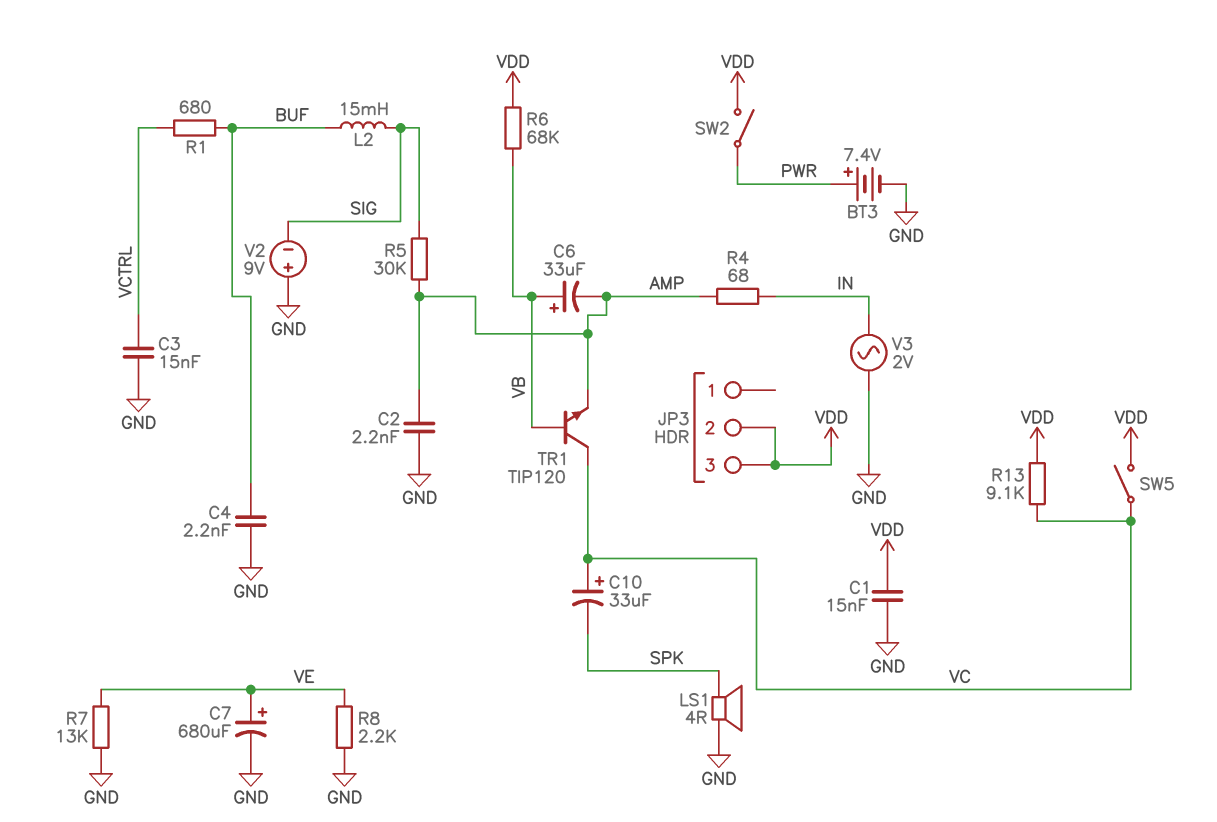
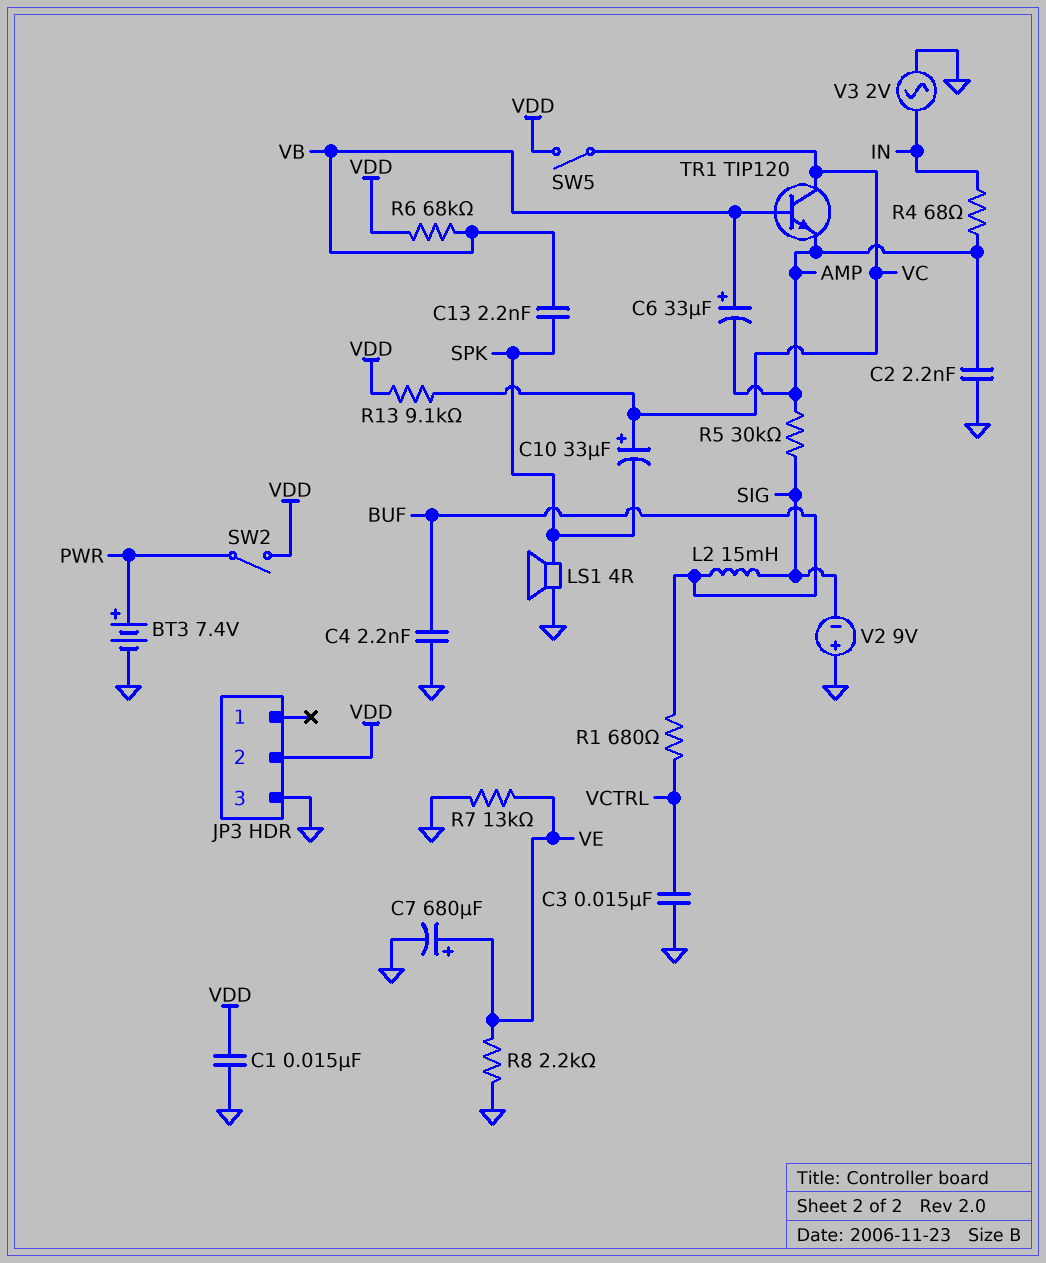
C13: none -> 2.2nF (SPK, VB)
JP3 pin 3: VDD -> GND

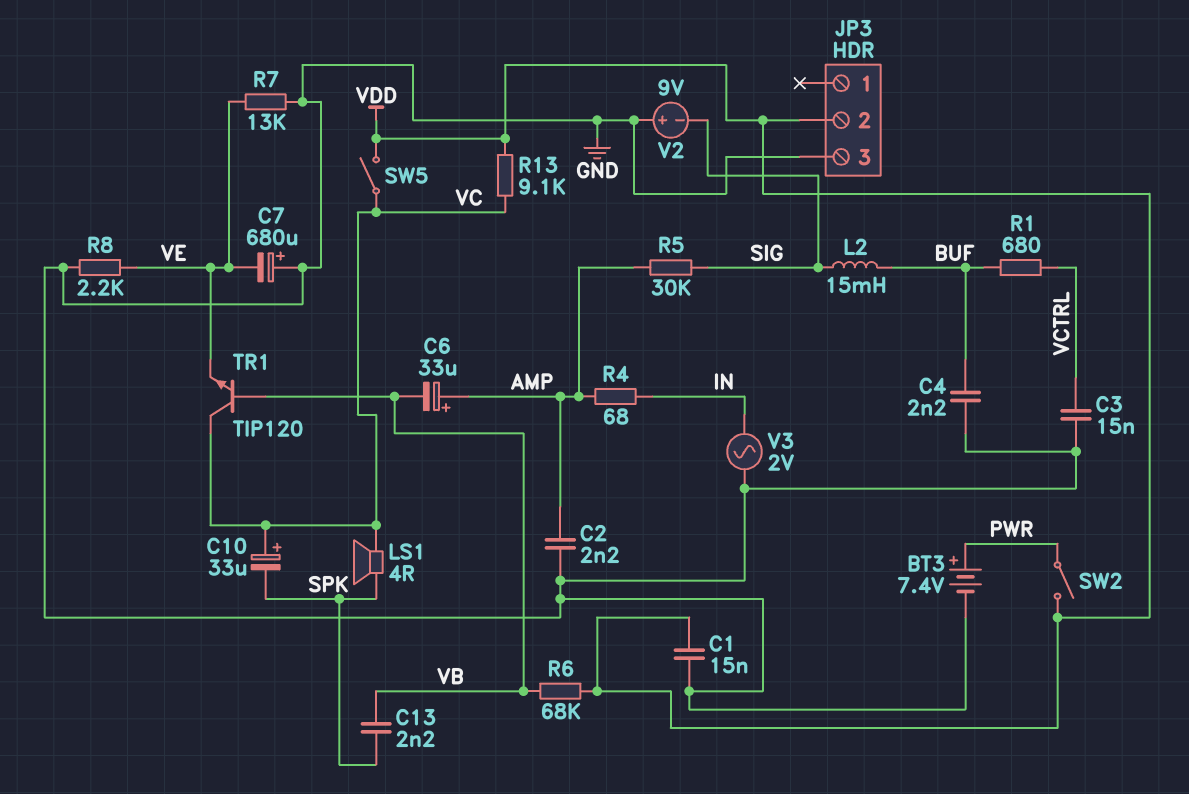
C6: 33uF (plus VB, minus AMP) -> 33uF (plus AMP, minus VB)
C7: 680uF (plus VE, minus GND) -> 680uF (plus GND, minus VE)
LS1: speaker 4R (GND, SPK) -> speaker 4R (SPK, VC)
TR1: NPN TIP120 (B VB, C VC, E AMP) -> NPN TIP120 (B VB, C VC, E VE)

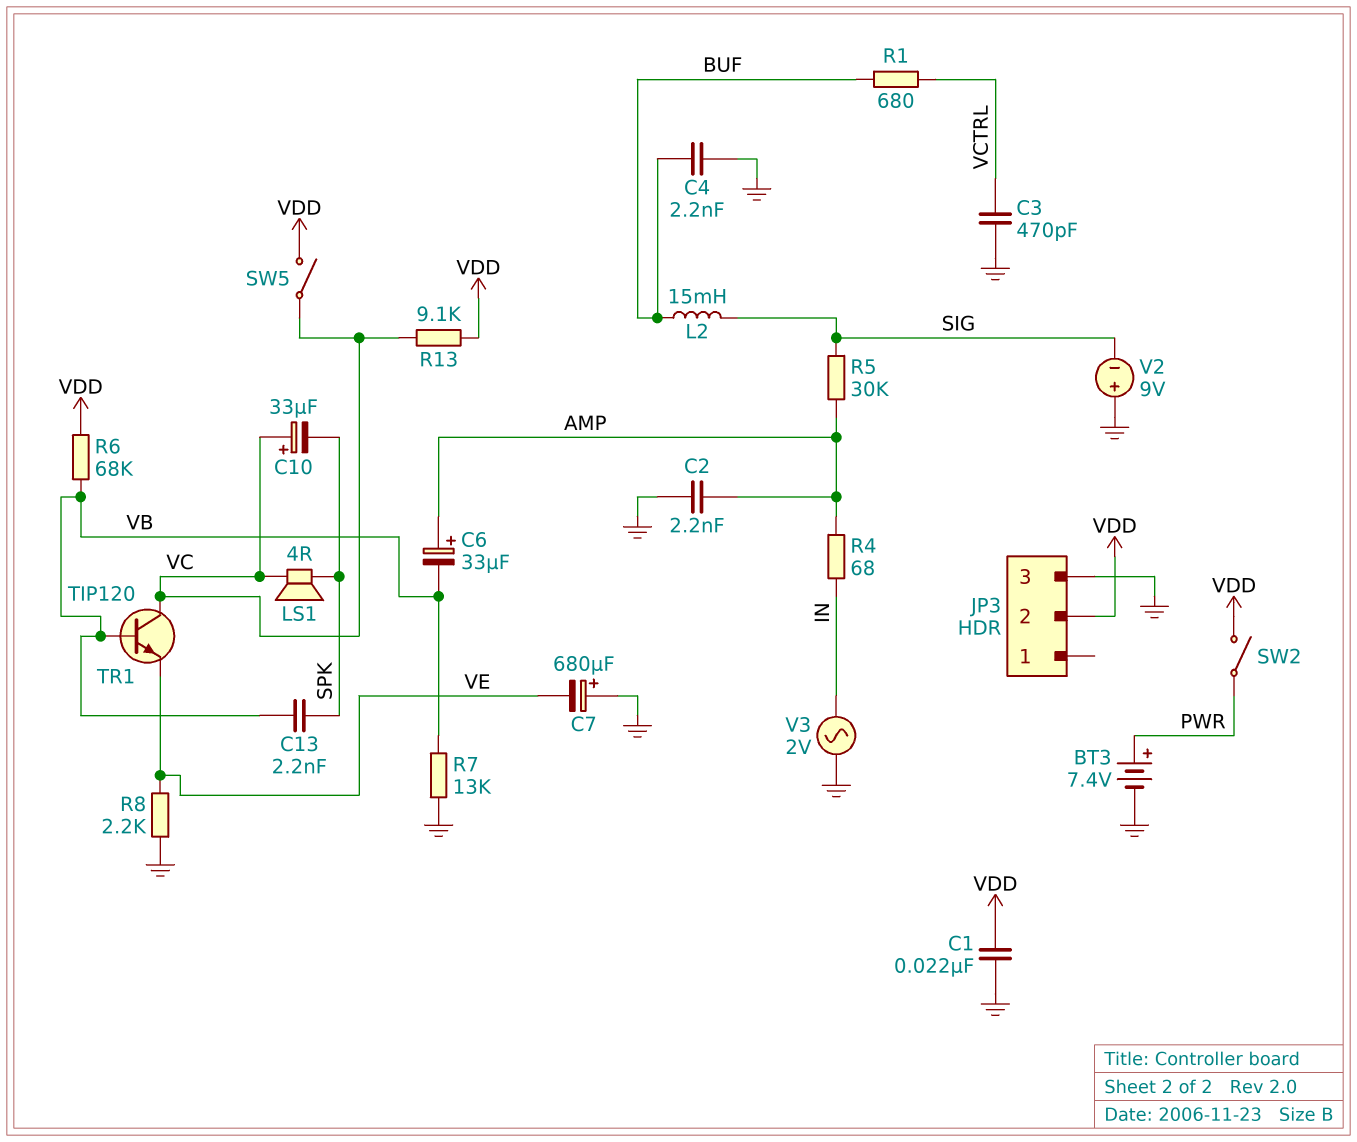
C1: 15nF (GND, VDD) -> 22nF (GND, VDD)
C3: 15nF (GND, VCTRL) -> 470pF (GND, VCTRL)
R7: 13k (GND, VE) -> 13k (GND, VB)

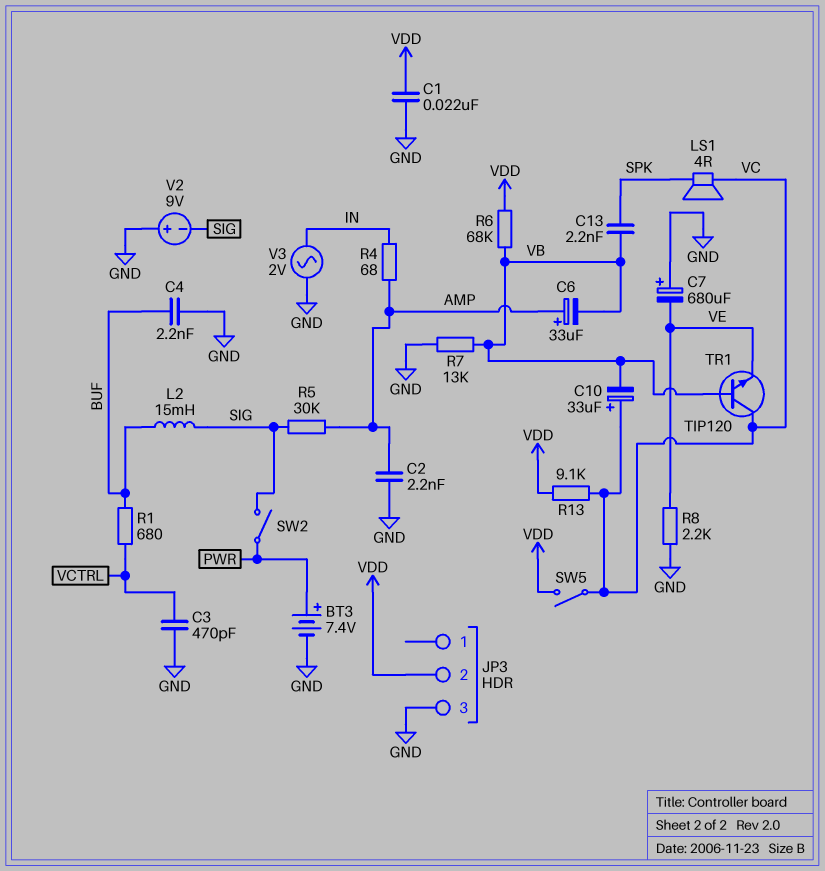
C10: 33uF (plus VC, minus SPK) -> 33uF (plus VC, minus VB)
SW2: switch (PWR, VDD) -> switch (PWR, SIG)

